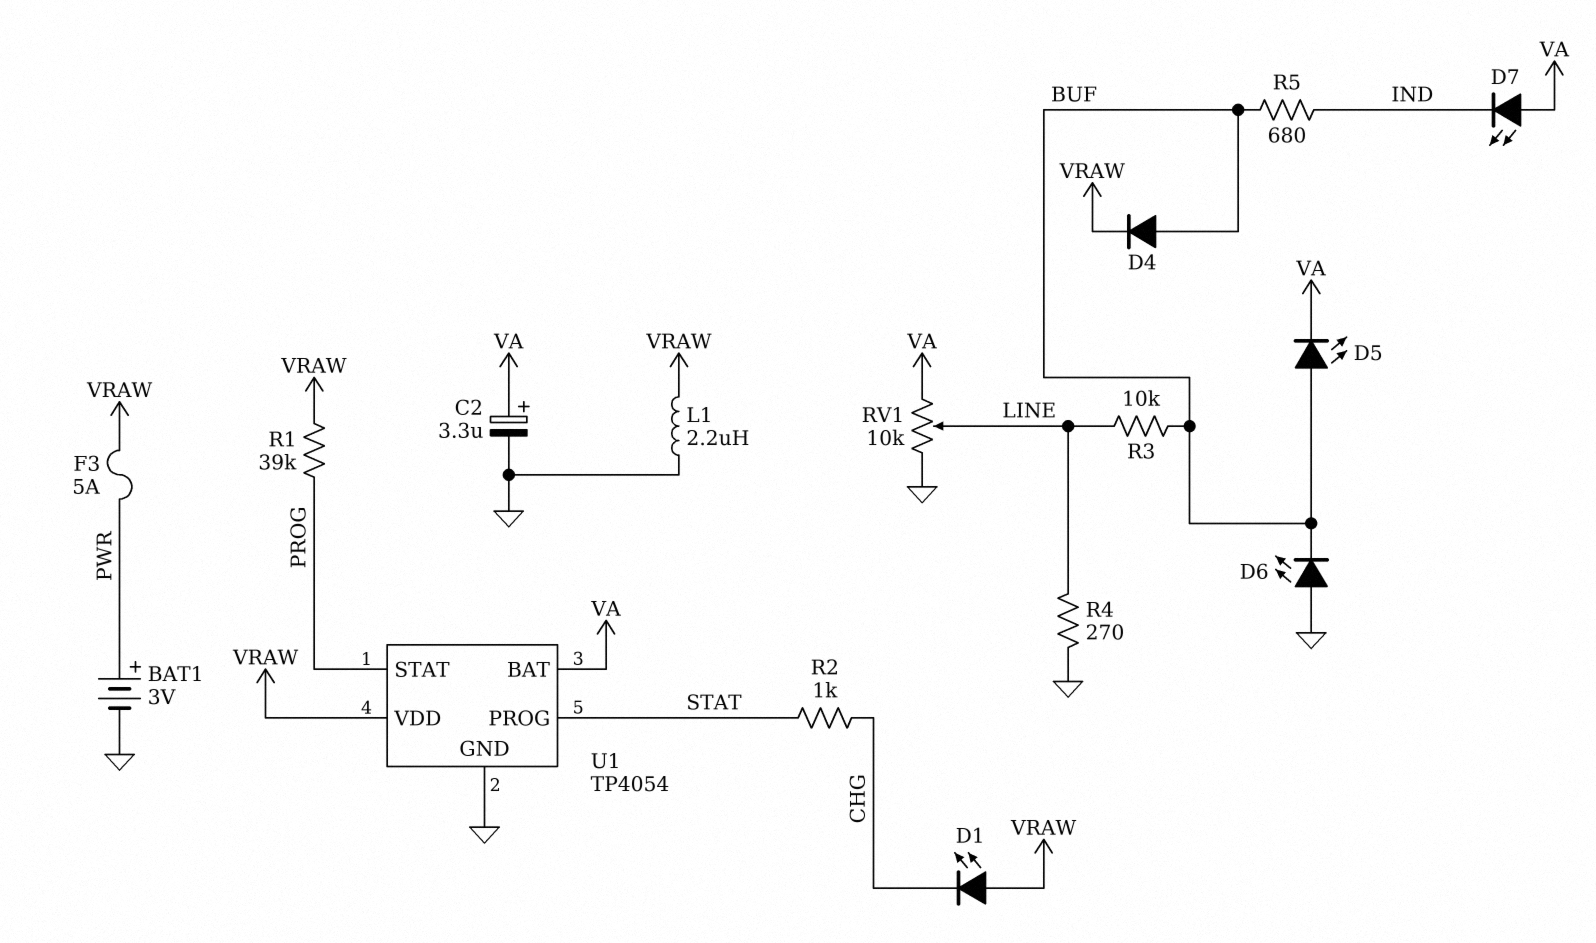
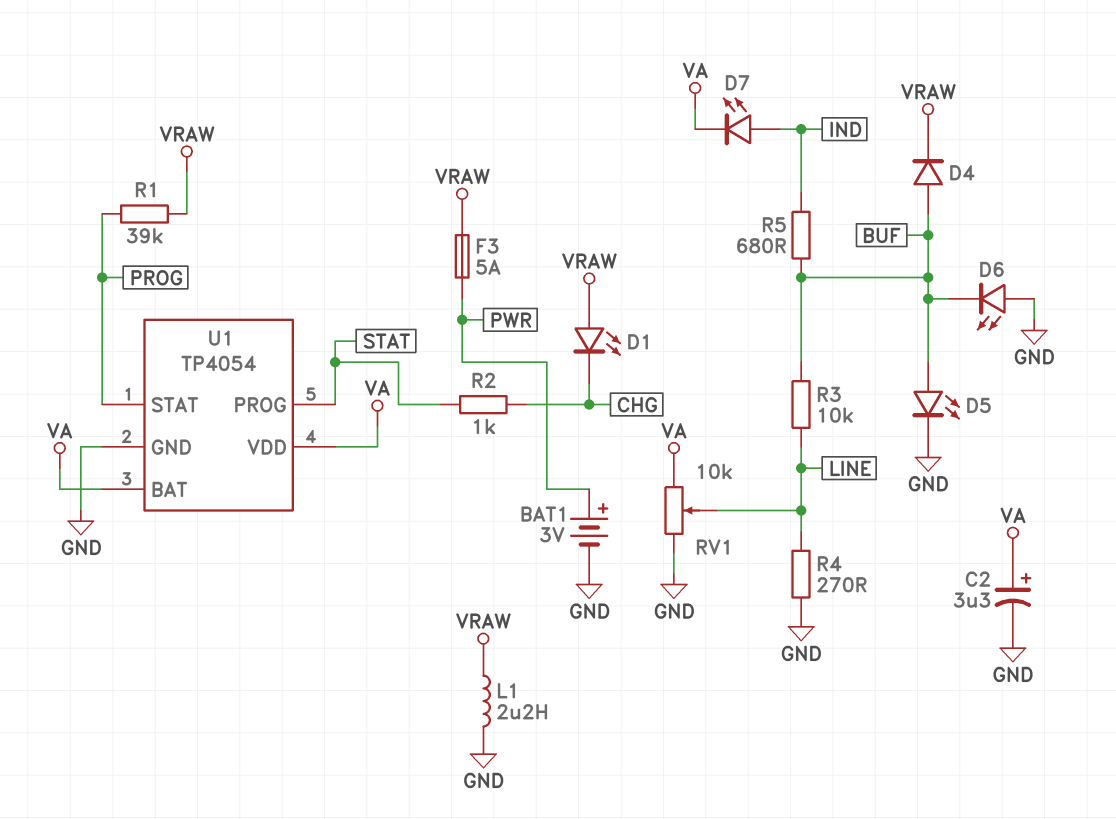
D5: LED (A BUF, K VA) -> LED (A BUF, K GND)
D7: LED (A VA, K IND) -> LED (A IND, K VA)
U1 pin VDD: VRAW -> VA

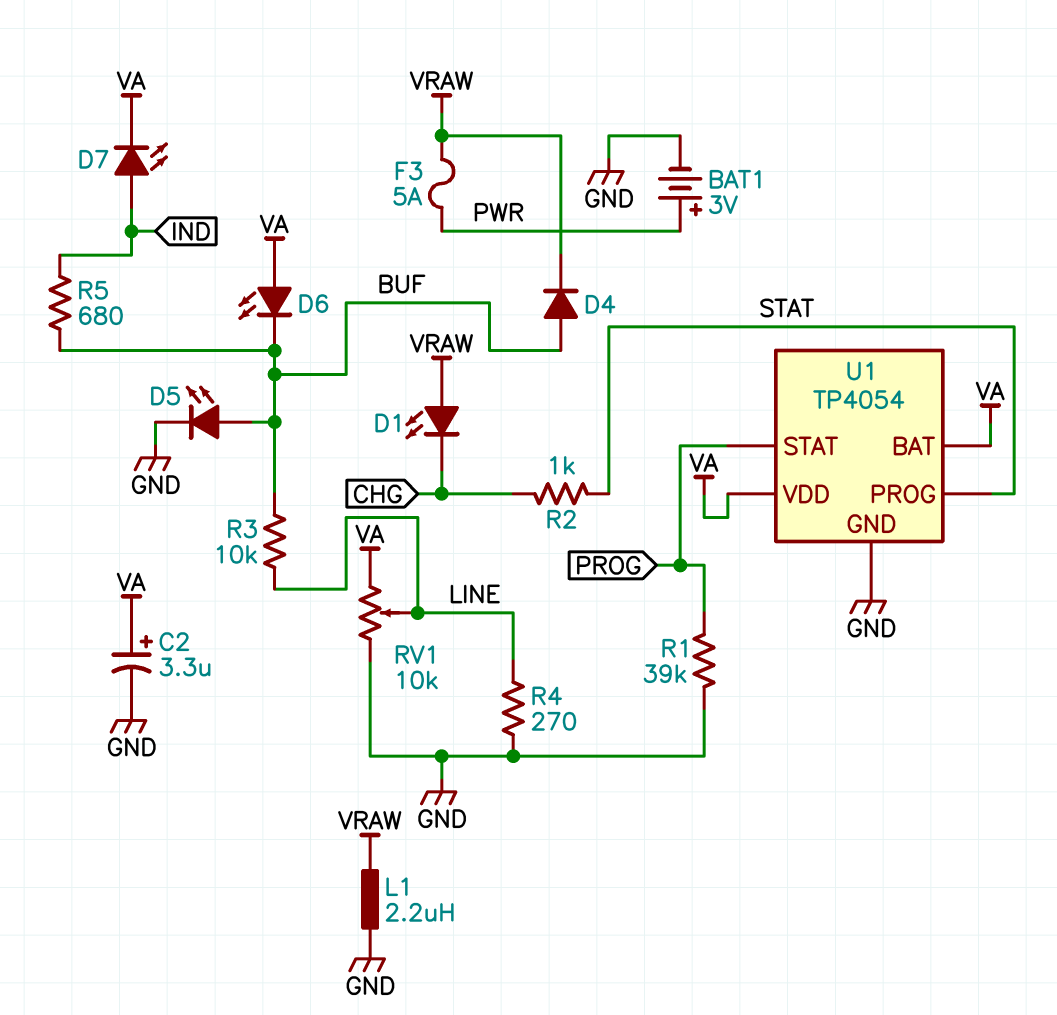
D6: LED (A GND, K BUF) -> LED (A VA, K BUF)
R1: 39k (PROG, VRAW) -> 39k (GND, PROG)

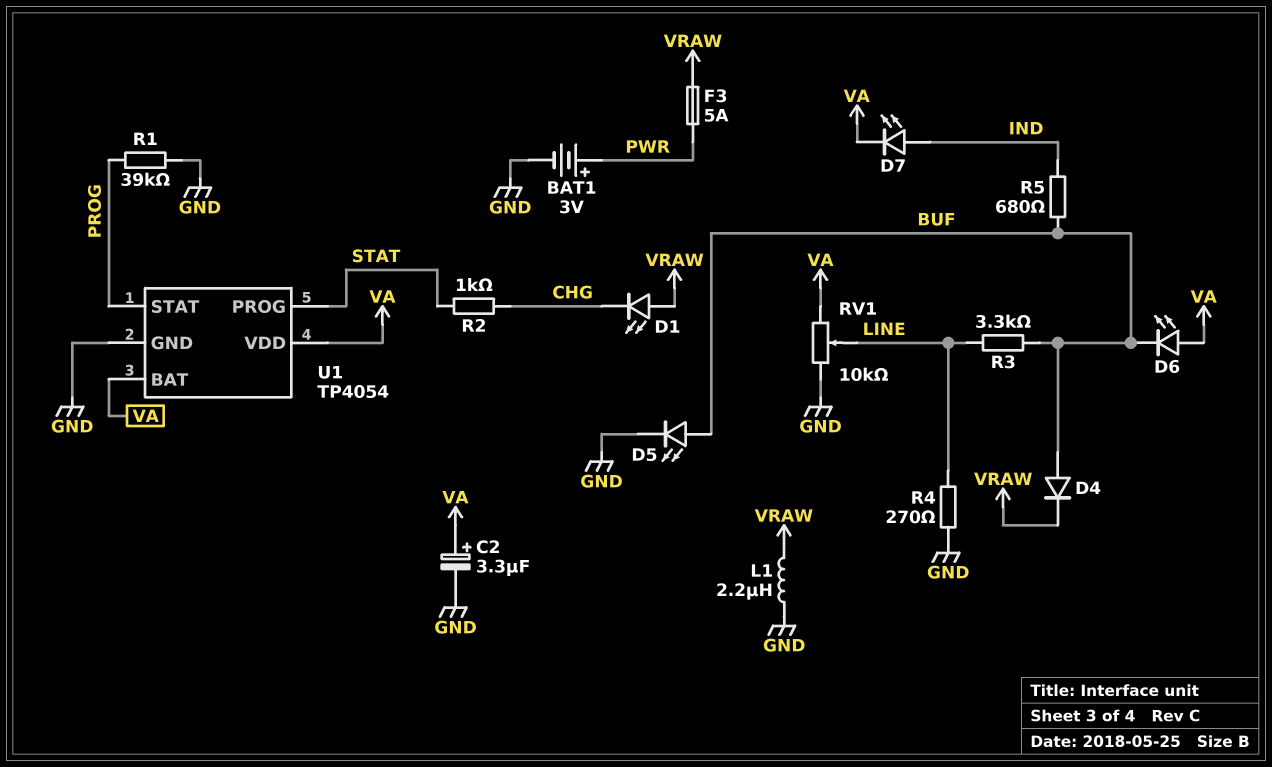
R3: 10k (BUF, LINE) -> 3.3k (BUF, LINE)

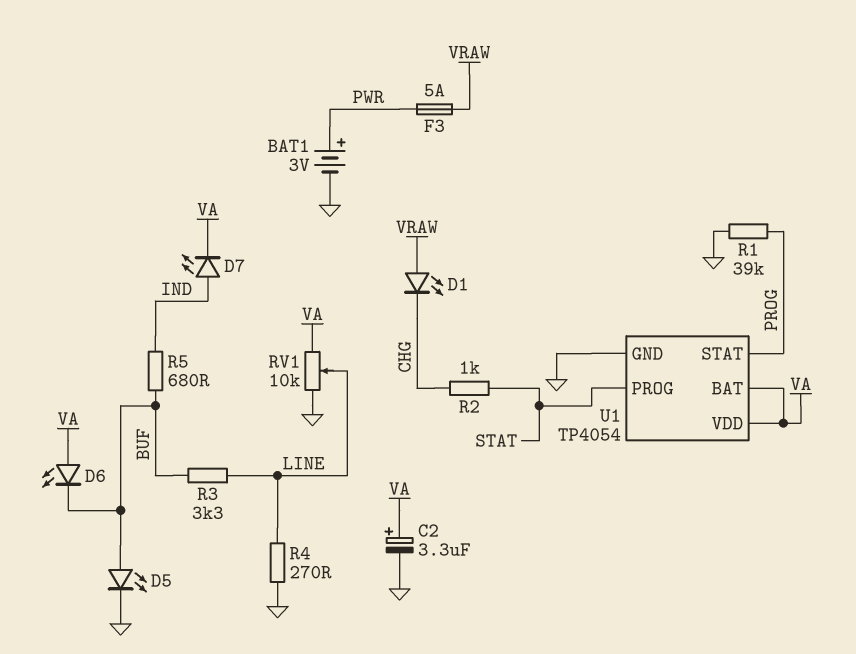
D4: diode (A BUF, K VRAW) -> none
L1: 2.2uH (GND, VRAW) -> none

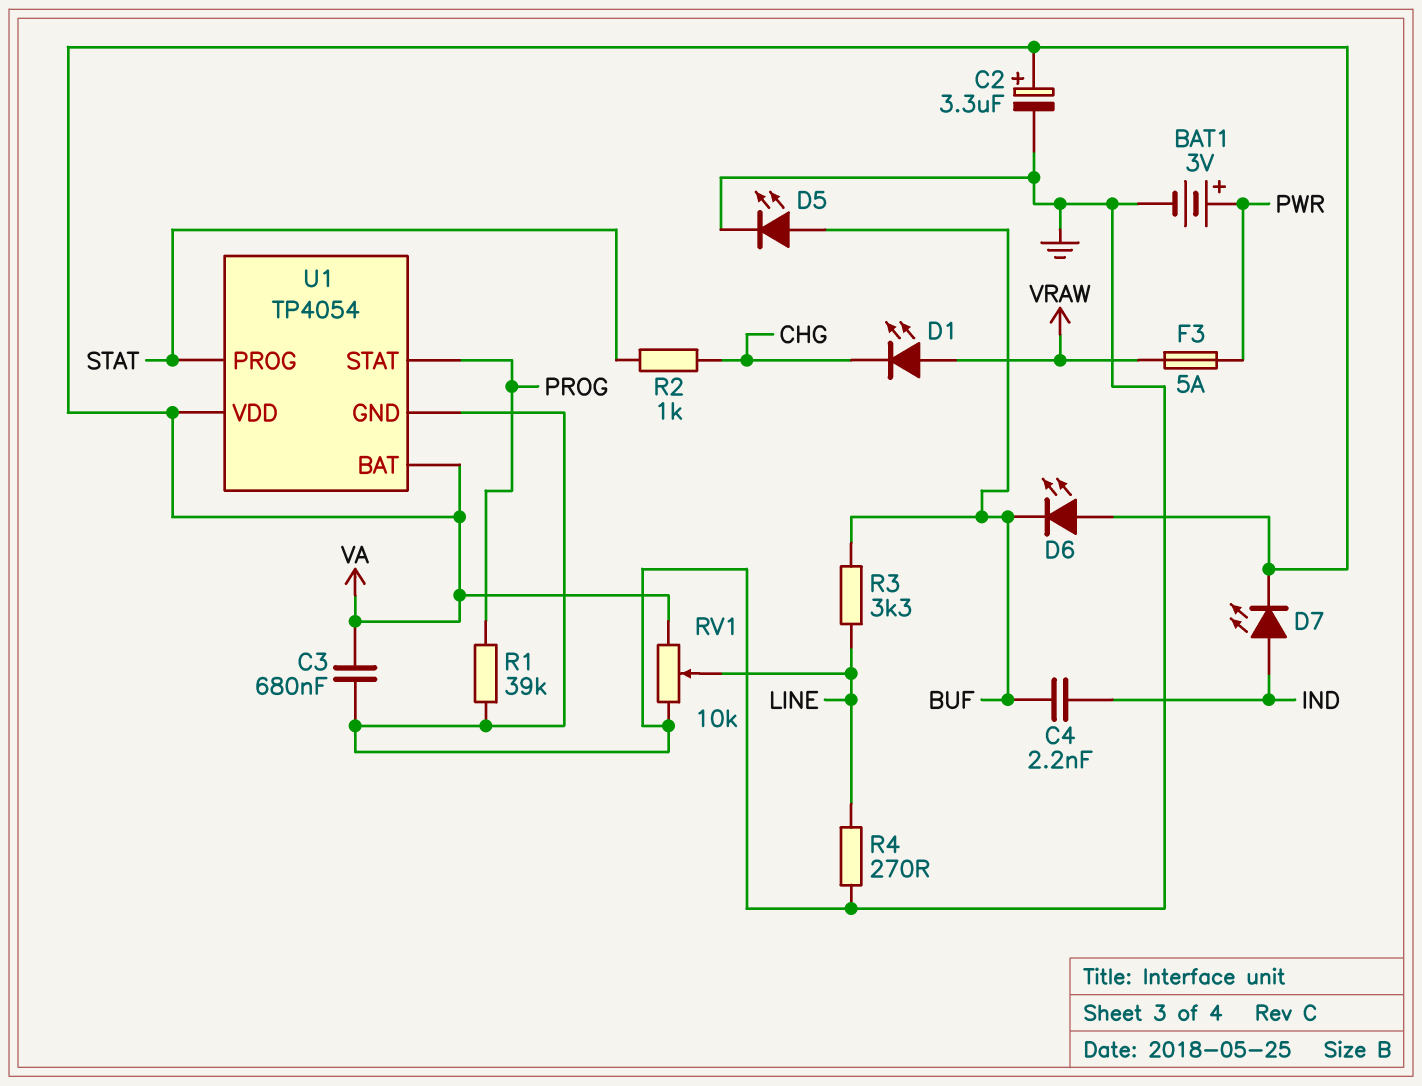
C3: none -> 680nF (GND, VA)
C4: none -> 2.2nF (BUF, IND)
R5: 680 (BUF, IND) -> none

